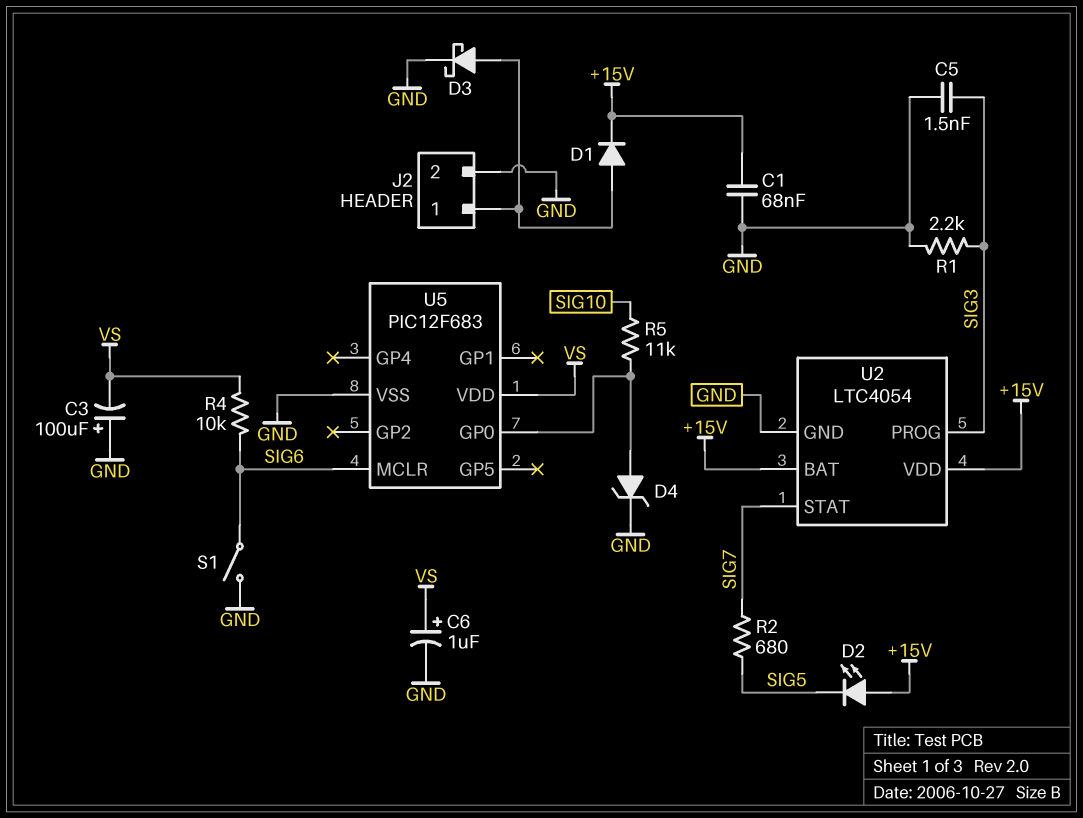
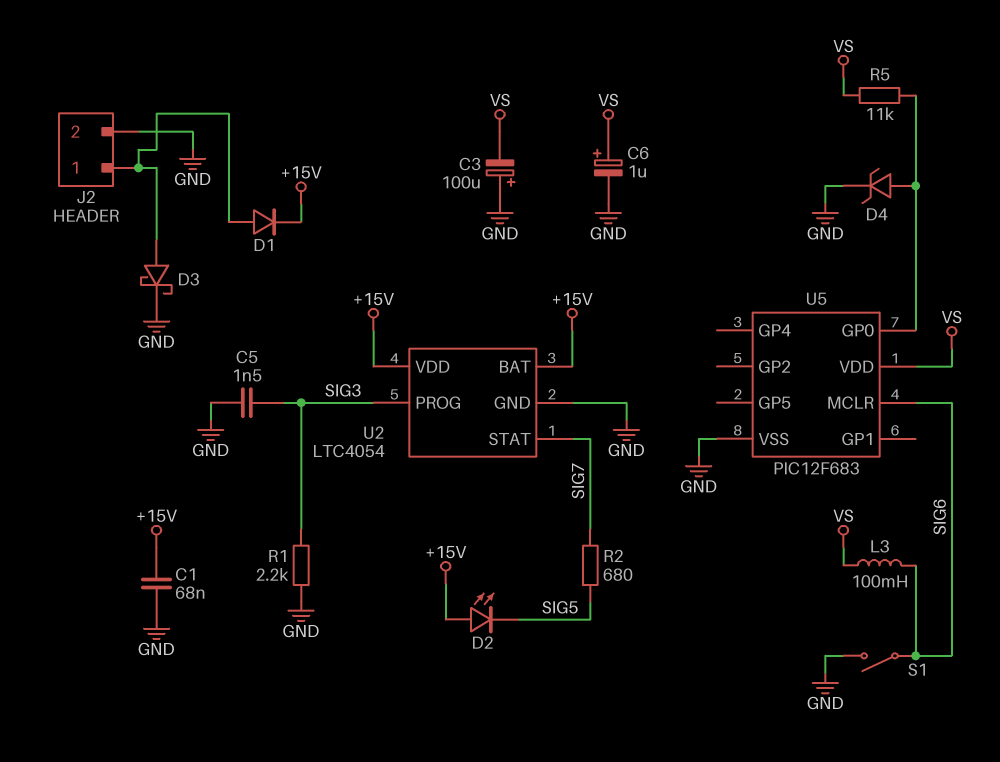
L3: none -> 100mH (SIG6, VS)
R4: 10k (SIG6, VS) -> none
R5: 11k (SIG10, U5/GP0) -> 11k (U5/GP0, VS)

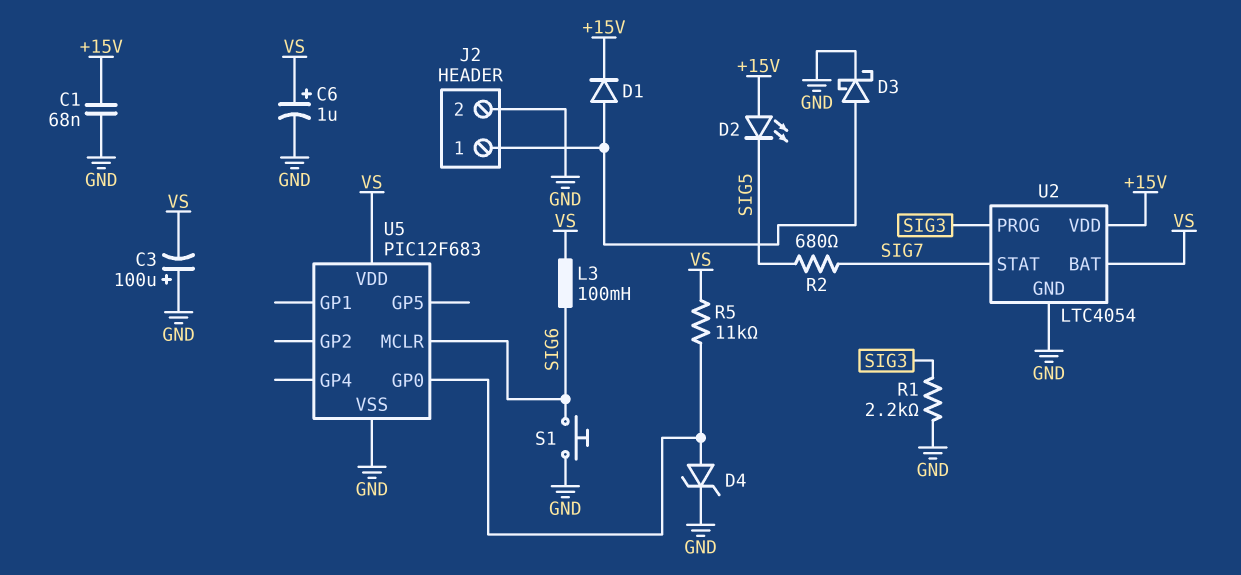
C5: 1.5nF (GND, SIG3) -> none
S1: switch (GND, SIG6) -> button (GND, SIG6)
U2 pin BAT: +15V -> VS

